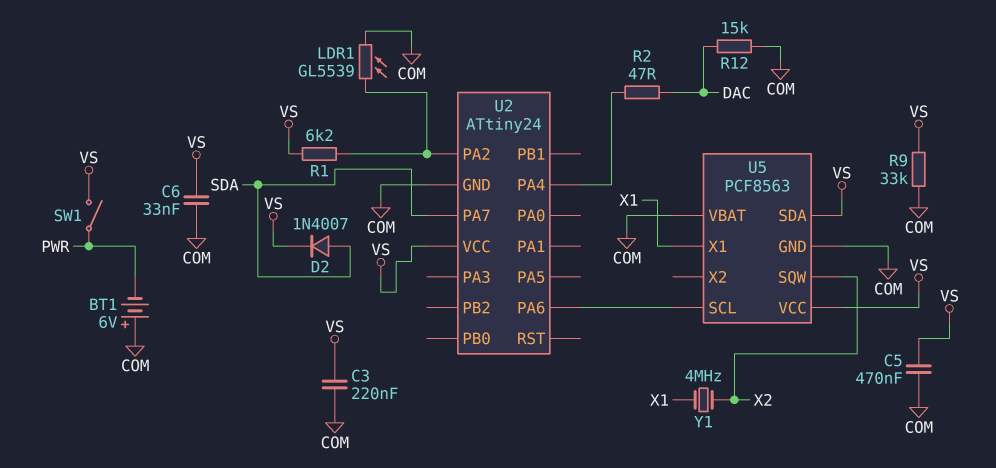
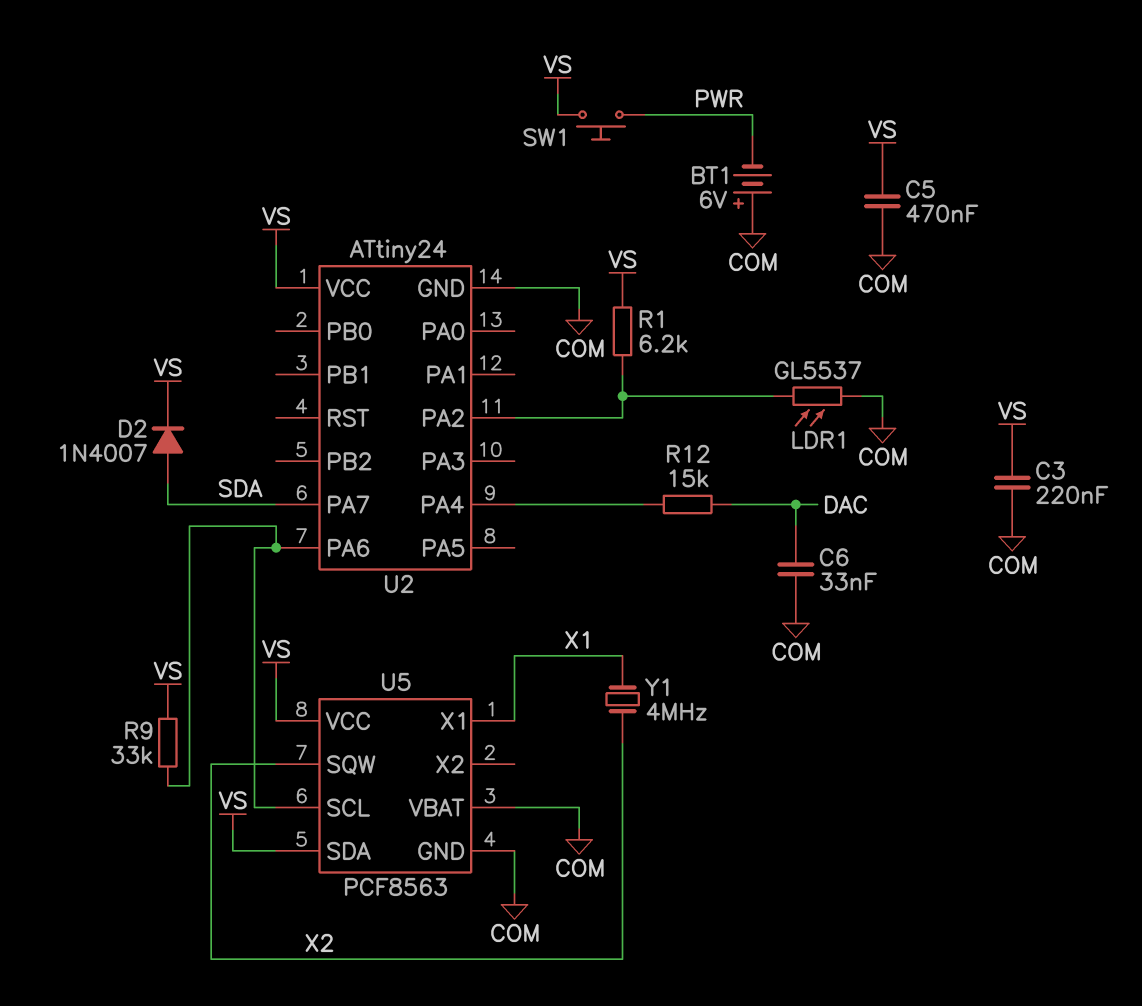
C6: 33nF (COM, VS) -> 33nF (COM, DAC)
LDR1: GL5539 (COM, U2/PA2) -> GL5537 (COM, U2/PA2)
R2: 47 (DAC, U2/PA4) -> none
R9: 33k (COM, VS) -> 33k (U2/PA6, VS)
R12: 15k (COM, DAC) -> 15k (DAC, U2/PA4)
SW1: switch (PWR, VS) -> button (PWR, VS)

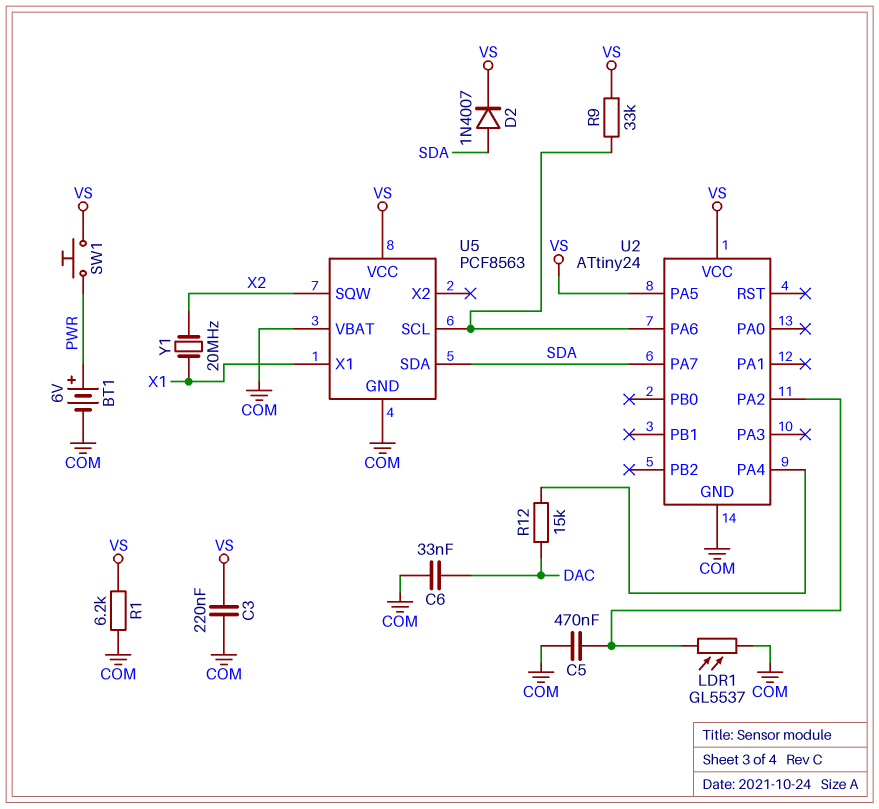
BT1: 6V (plus COM, minus PWR) -> 6V (plus PWR, minus COM)
C5: 470nF (COM, VS) -> 470nF (COM, U2/PA2)
R1: 6.2k (U2/PA2, VS) -> 6.2k (COM, VS)
U2 pin PA5: none -> VS
U5 pin SDA: VS -> SDA
Y1: 4MHz (X1, X2) -> 20MHz (X1, X2)

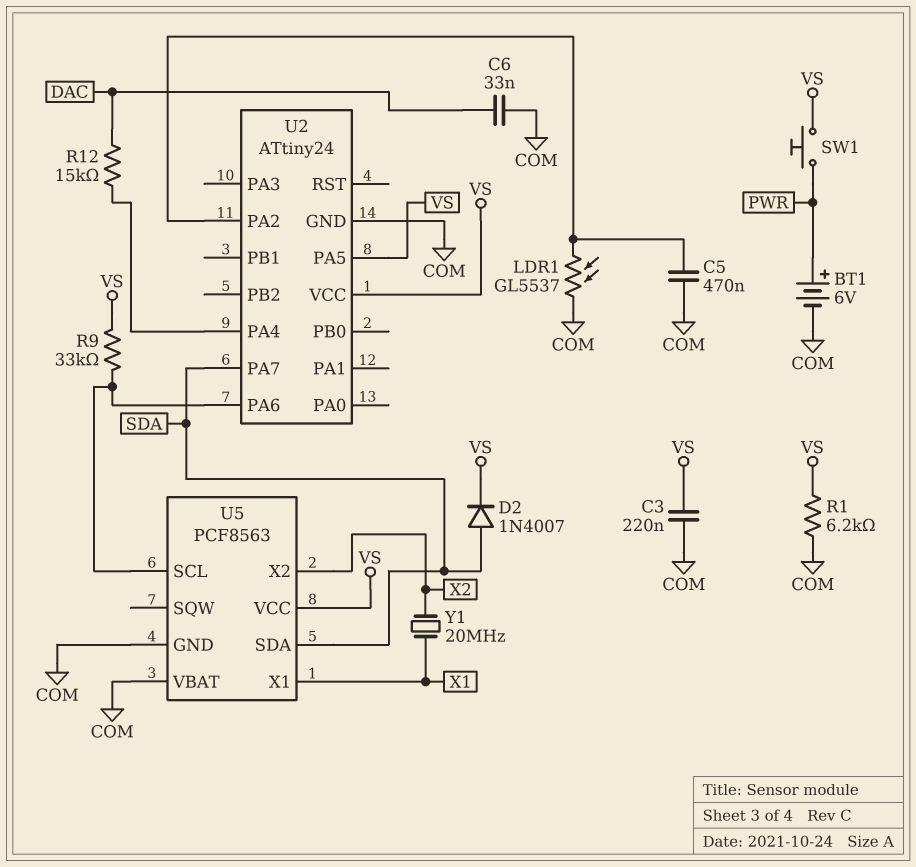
U5 pin SQW: X2 -> none
U5 pin X2: none -> X2

